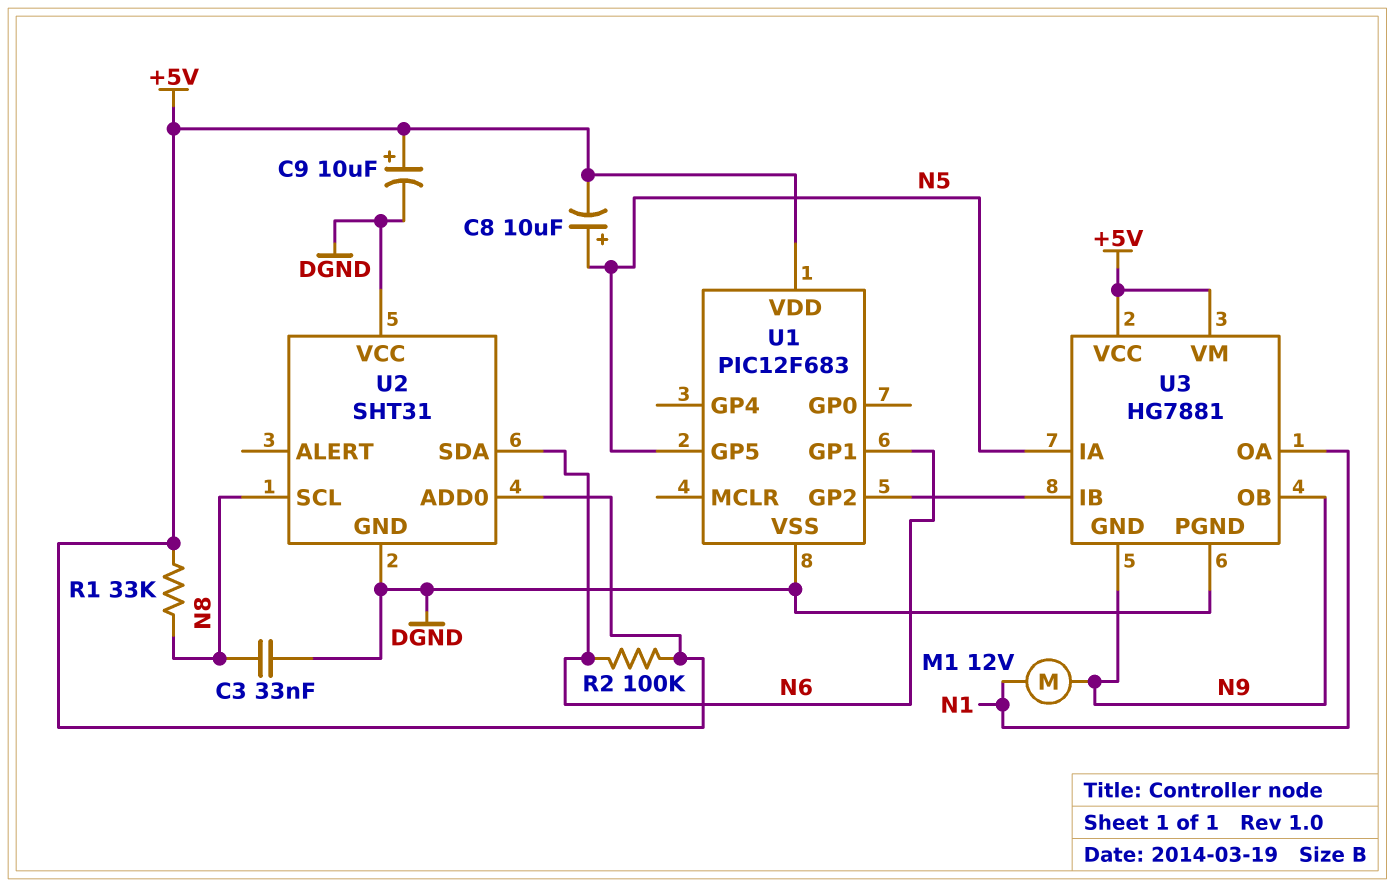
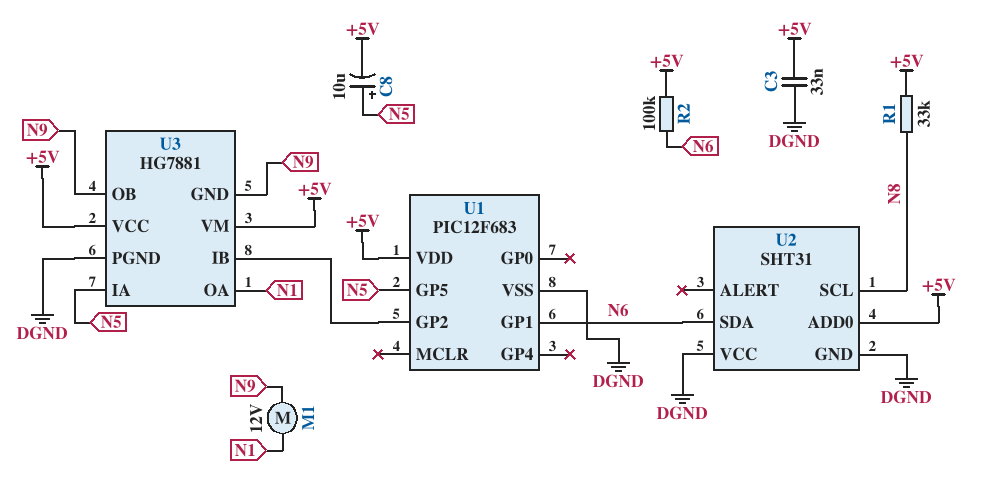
C3: 33nF (DGND, N8) -> 33nF (+5V, DGND)
C9: 10uF (plus +5V, minus DGND) -> none

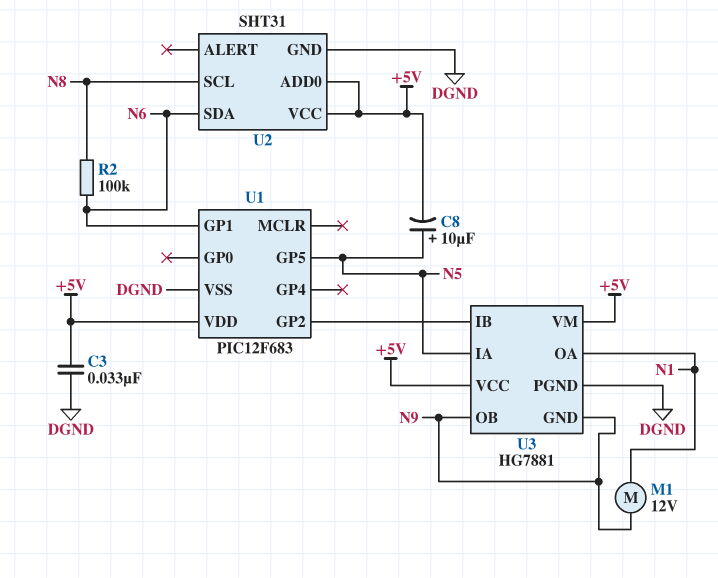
R1: 33k (+5V, N8) -> none
R2: 100k (+5V, N6) -> 100k (N6, N8)
U2 pin VCC: DGND -> +5V

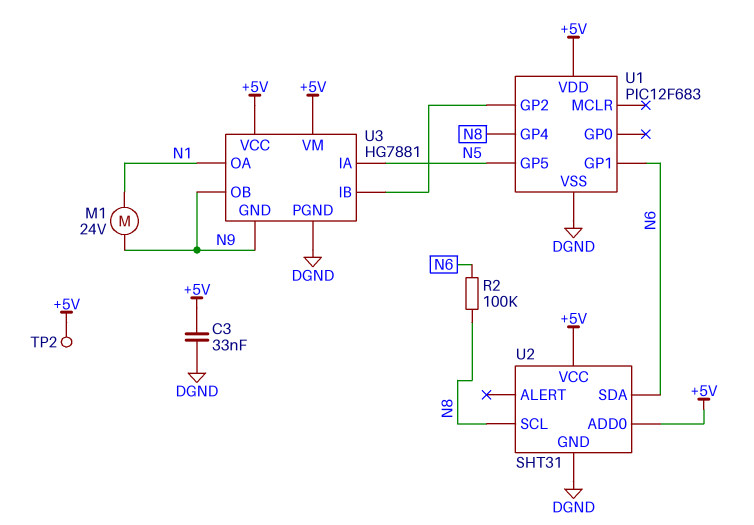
C8: 10uF (plus N5, minus +5V) -> none
M1: motor 12V (N1, N9) -> motor 24V (N1, N9)
TP2: none -> test point (+5V)
U1 pin GP4: none -> N8

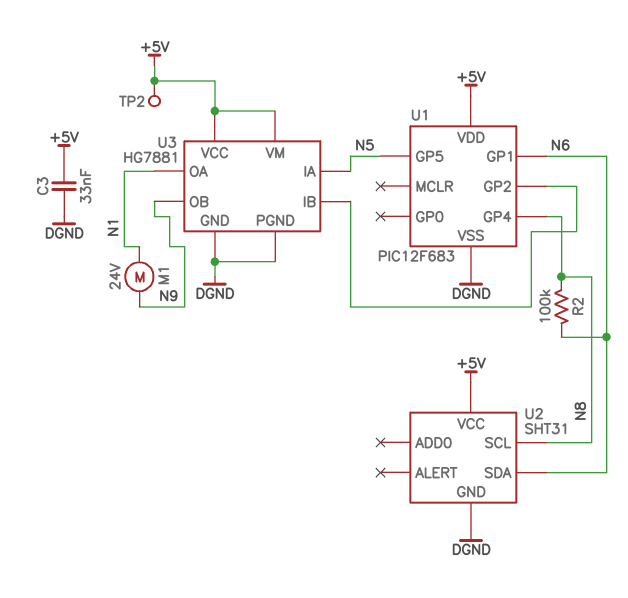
U2 pin ADD0: +5V -> none
U3 pin GND: N9 -> DGND

